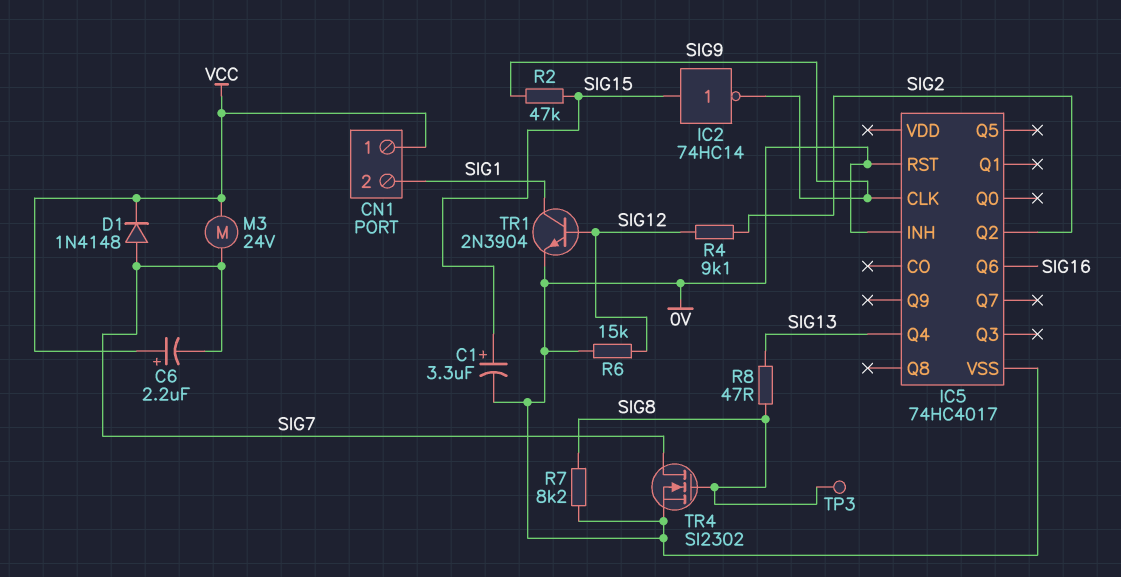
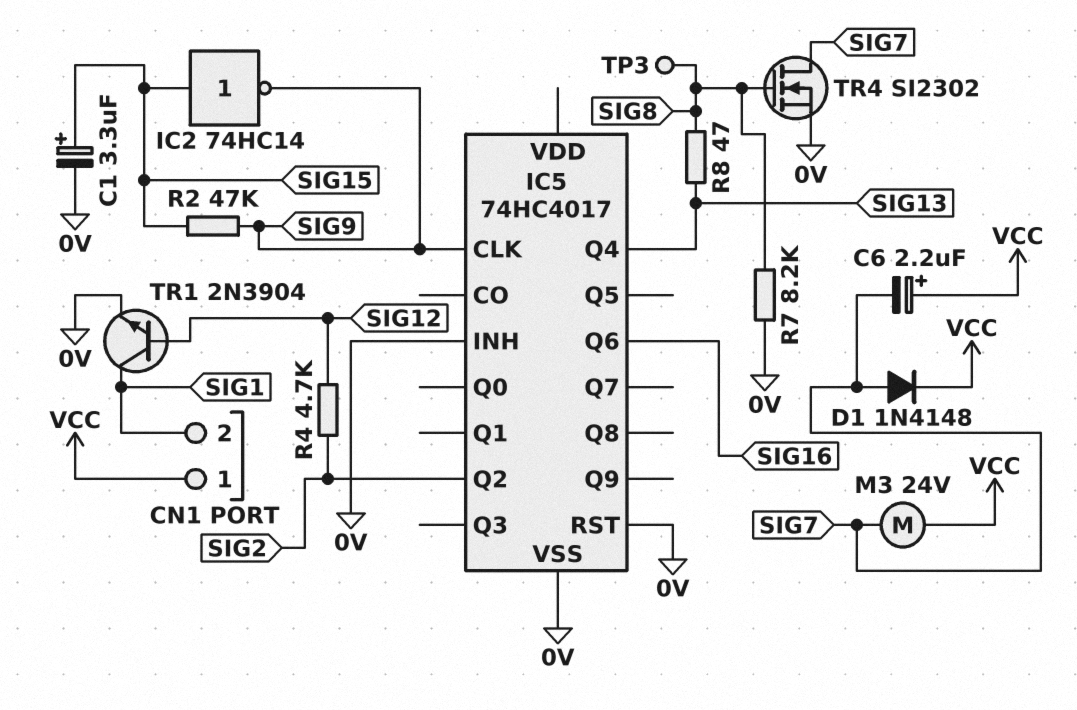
R4: 9.1k (SIG2, SIG12) -> 4.7k (SIG2, SIG12)
R6: 15k (0V, SIG12) -> none

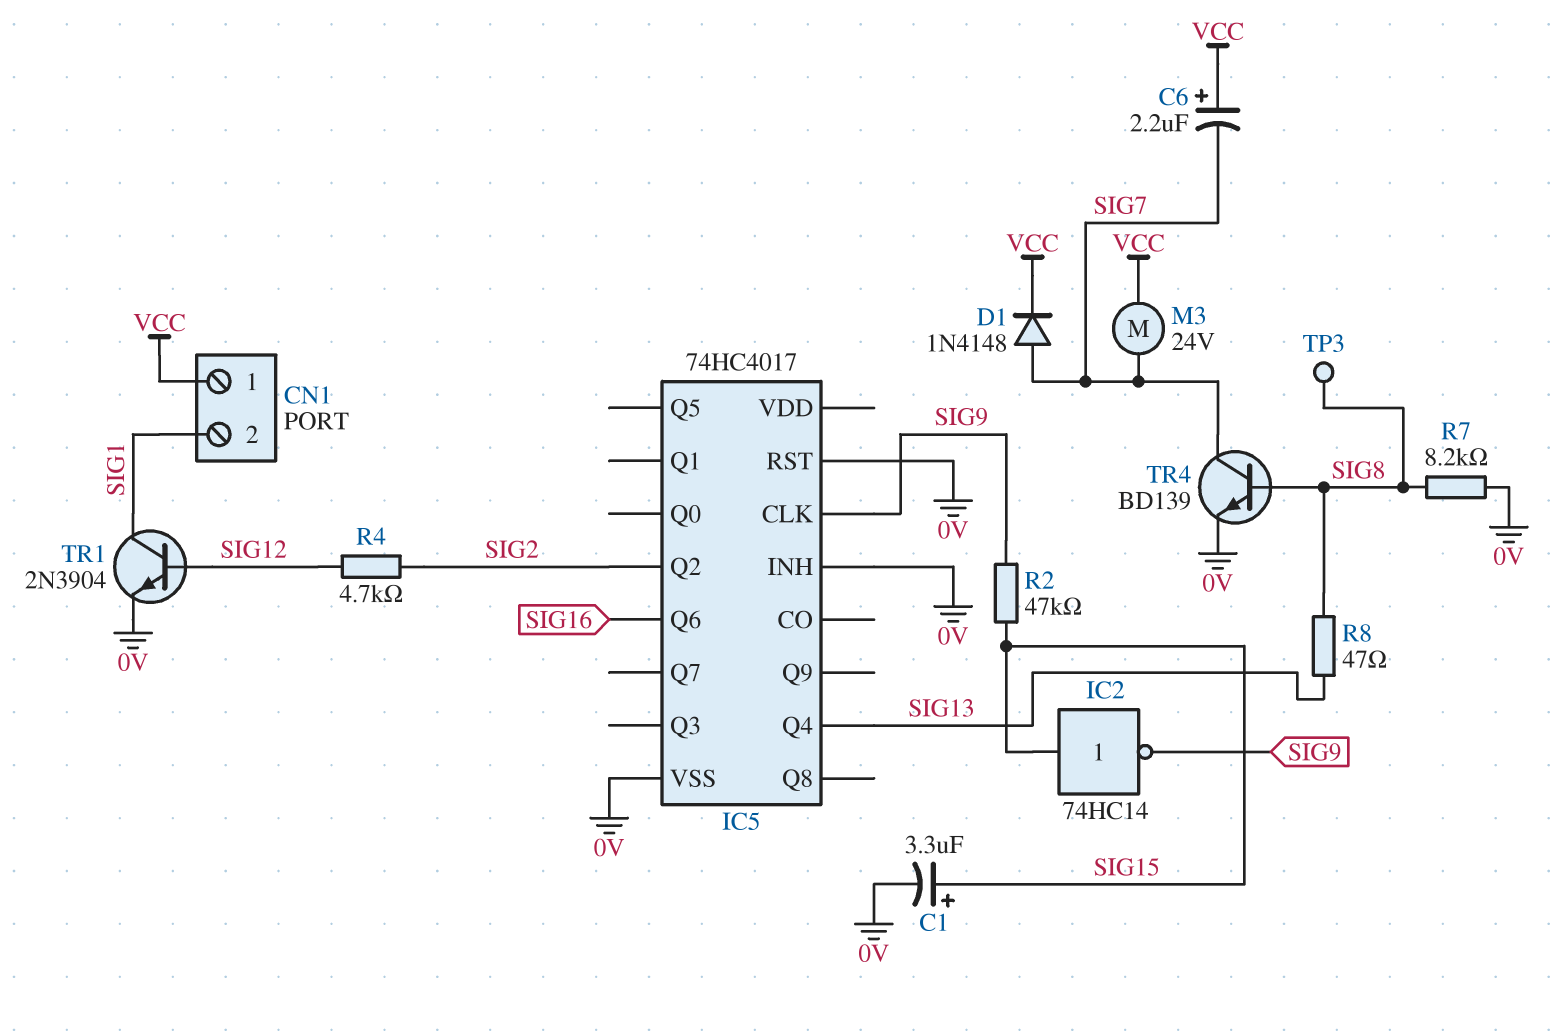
TR4: NMOS SI2302 (G SIG8, D SIG7, S 0V) -> NPN BD139 (B SIG8, C SIG7, E 0V)

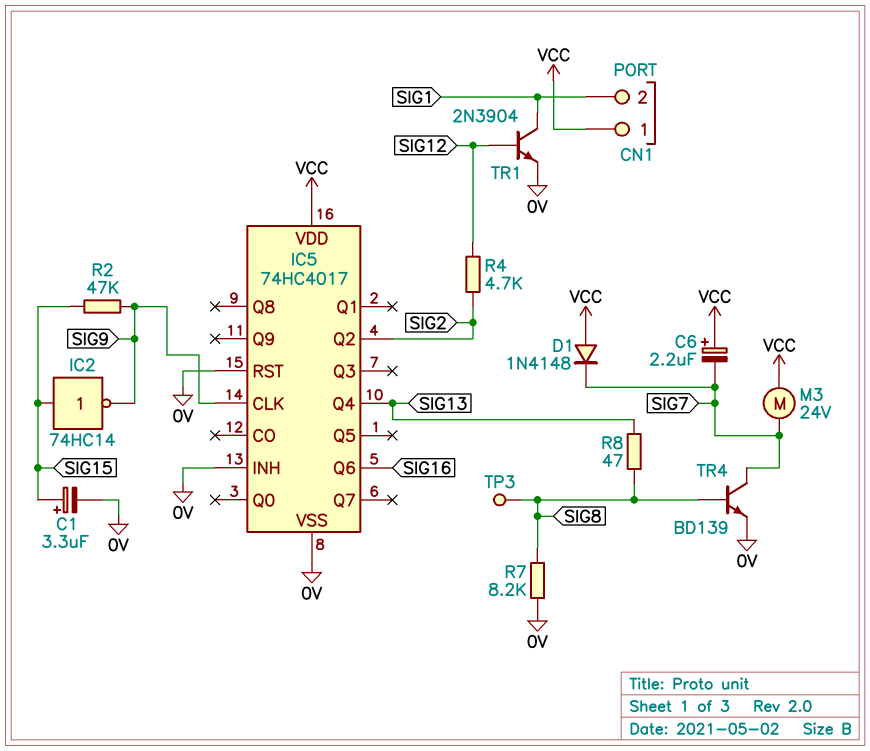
D1: diode 1N4148 (A SIG7, K VCC) -> diode 1N4148 (A VCC, K SIG7)
IC5 pin VDD: none -> VCC

